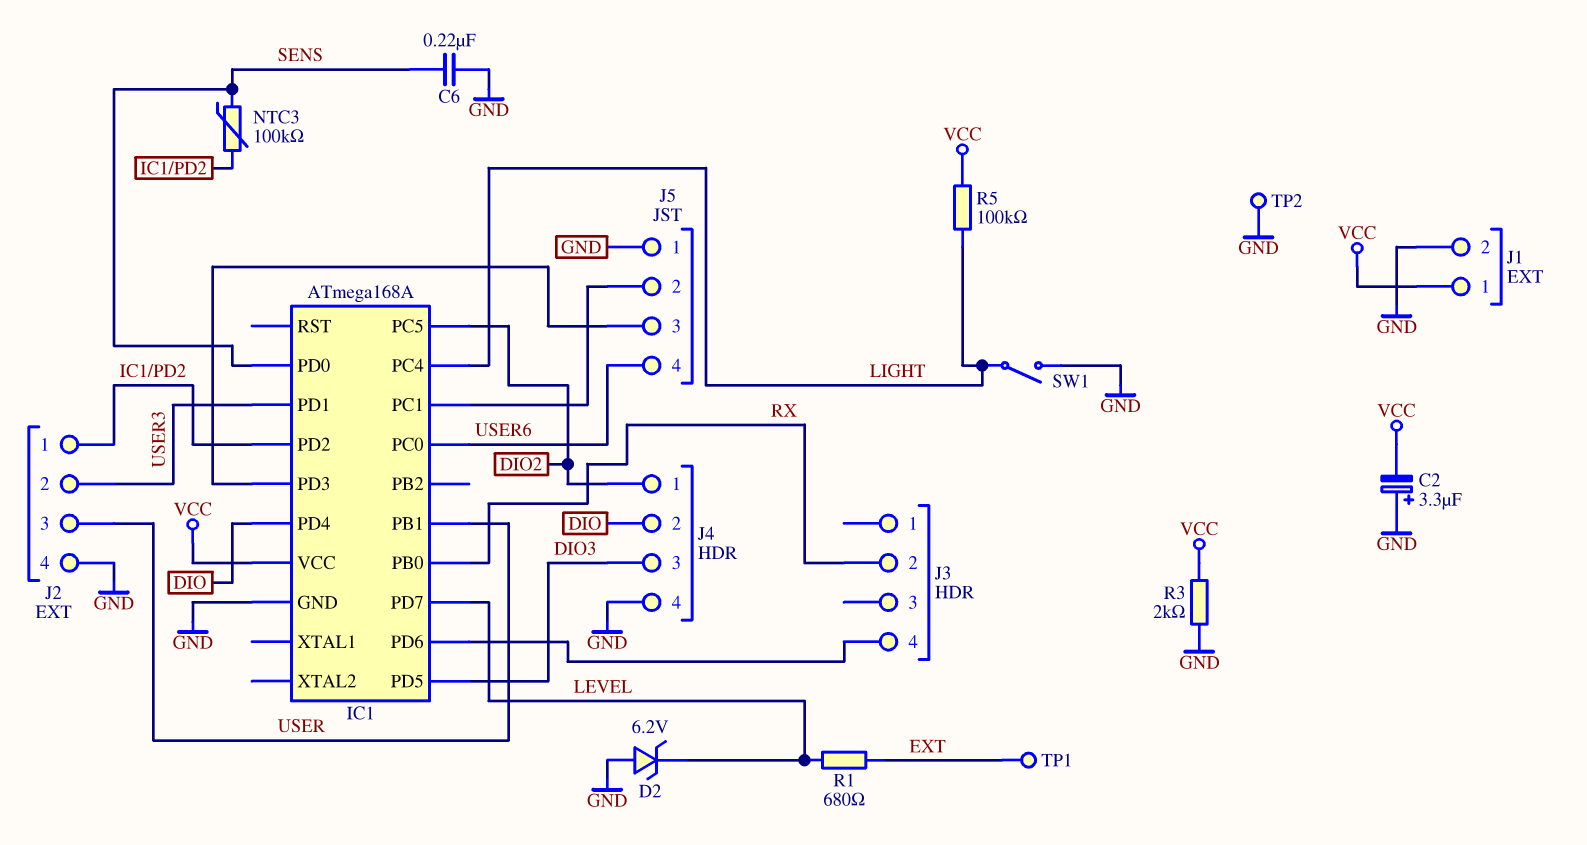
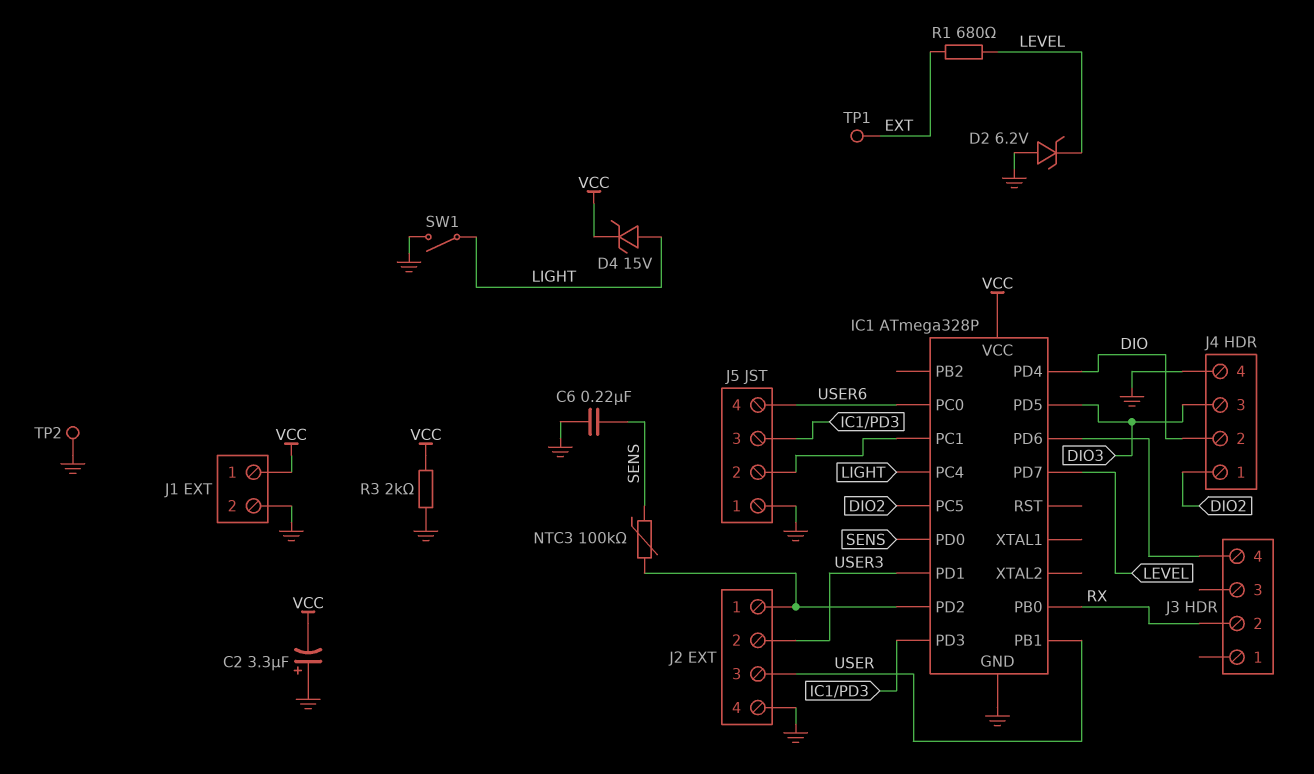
D4: none -> zener 15V (A LIGHT, K VCC)
IC1: ATmega168A -> ATmega328P
R5: 100k (LIGHT, VCC) -> none

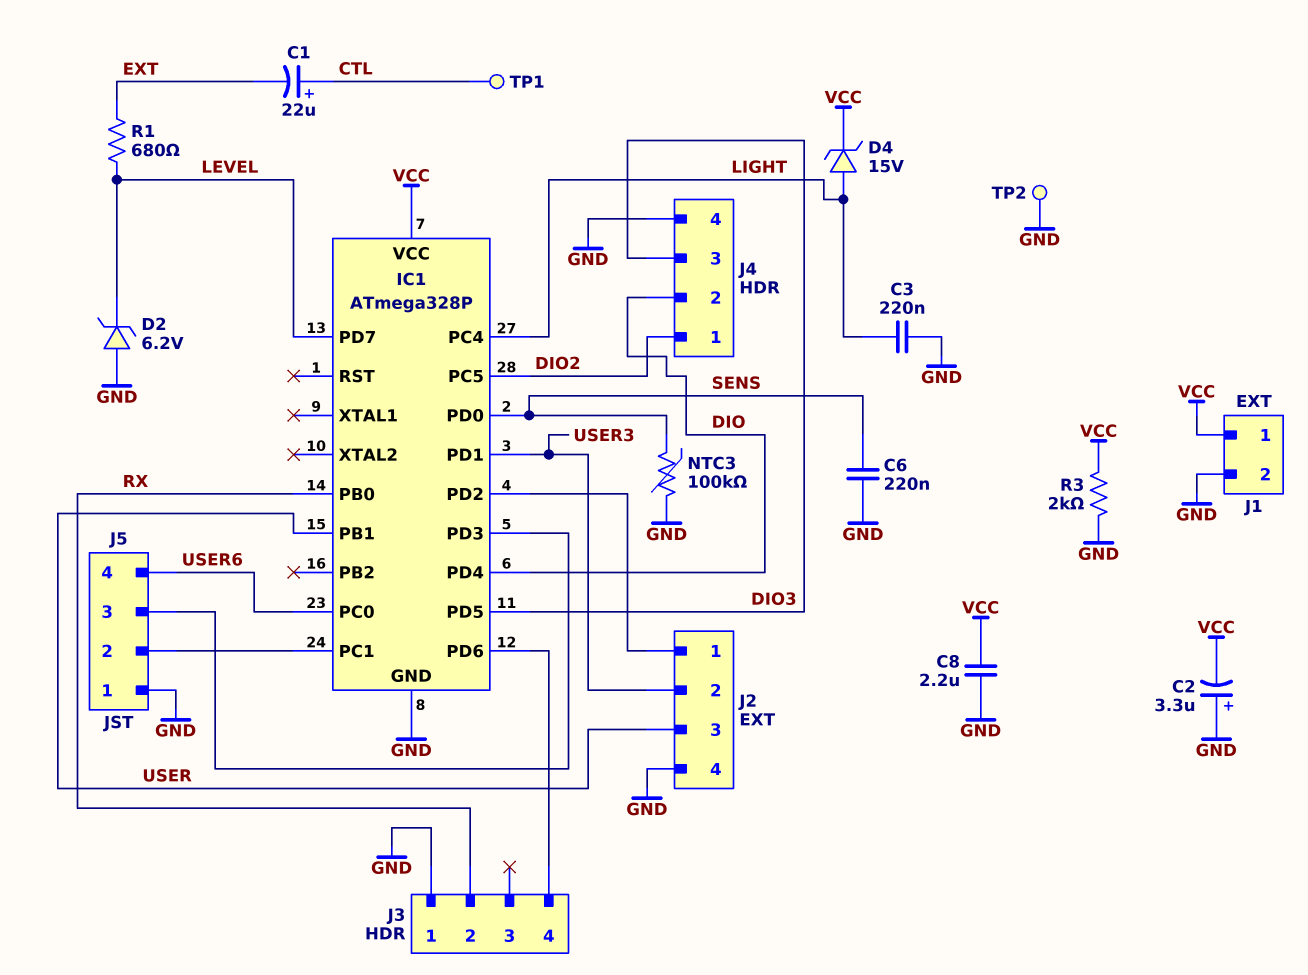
C1: none -> 22uF (plus CTL, minus EXT)
C3: none -> 220nF (GND, LIGHT)
C8: none -> 2.2uF (GND, VCC)
J3 pin 1: none -> GND
NTC3: 100k (IC1/PD2, SENS) -> 100k (GND, SENS)
SW1: switch (GND, LIGHT) -> none
TP1: test point (EXT) -> test point (CTL)

